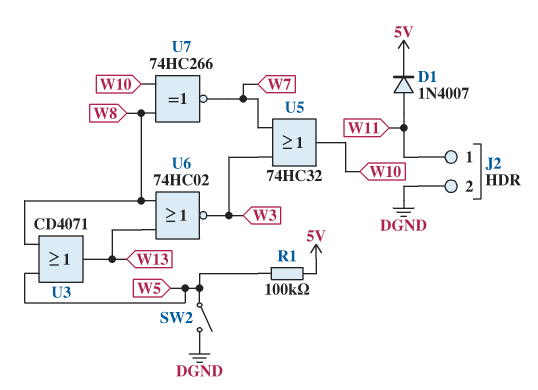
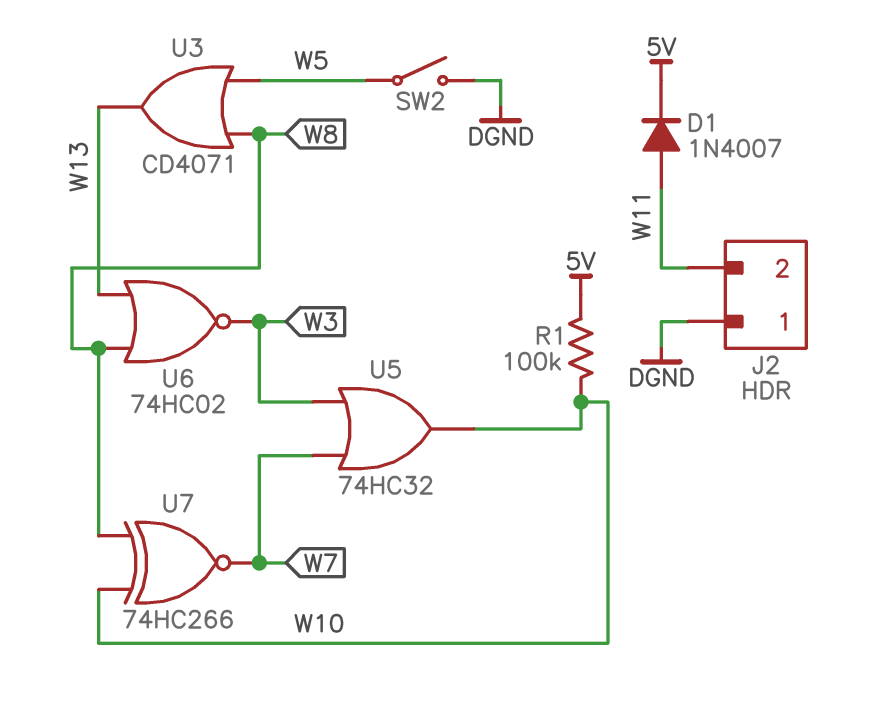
J2 pin 1: W11 -> DGND
J2 pin 2: DGND -> W11
R1: 100k (5V, W5) -> 100k (5V, W10)

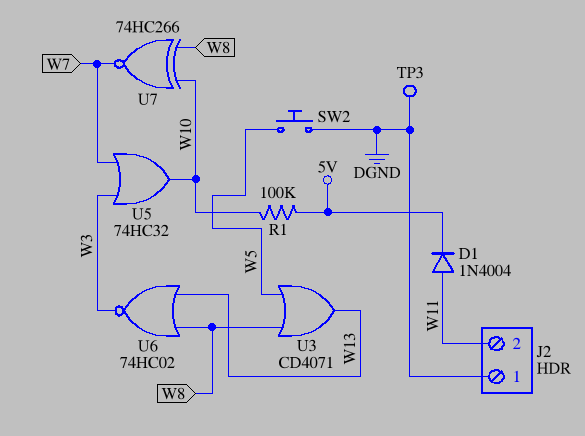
D1: diode 1N4007 (A W11, K 5V) -> diode 1N4004 (A W11, K 5V)
SW2: switch (DGND, W5) -> button (DGND, W5)
TP3: none -> test point (DGND)

